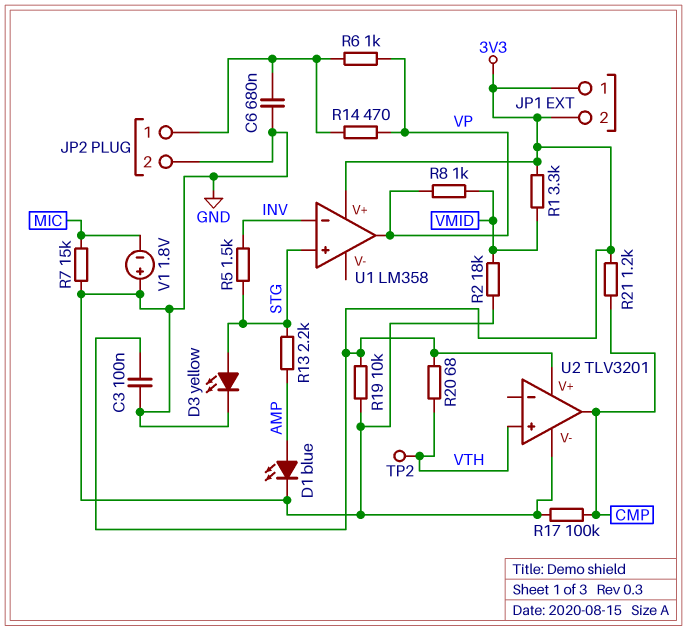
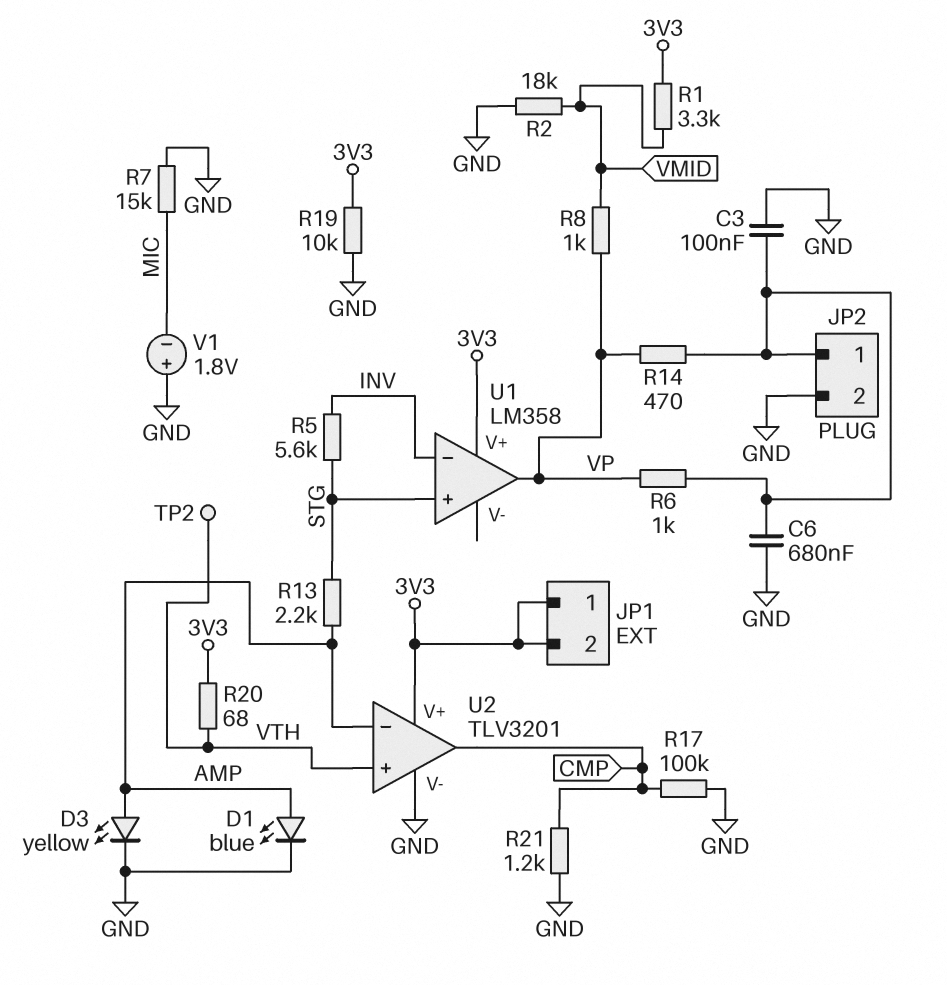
C3: 100nF (3V3, GND) -> 100nF (GND, JP2/1)
D3: LED yellow (A STG, K GND) -> LED yellow (A AMP, K GND)
R5: 1.5k (INV, STG) -> 5.6k (INV, STG)
R21: 1.2k (3V3, CMP) -> 1.2k (CMP, GND)
U2 pin in-: none -> AMP

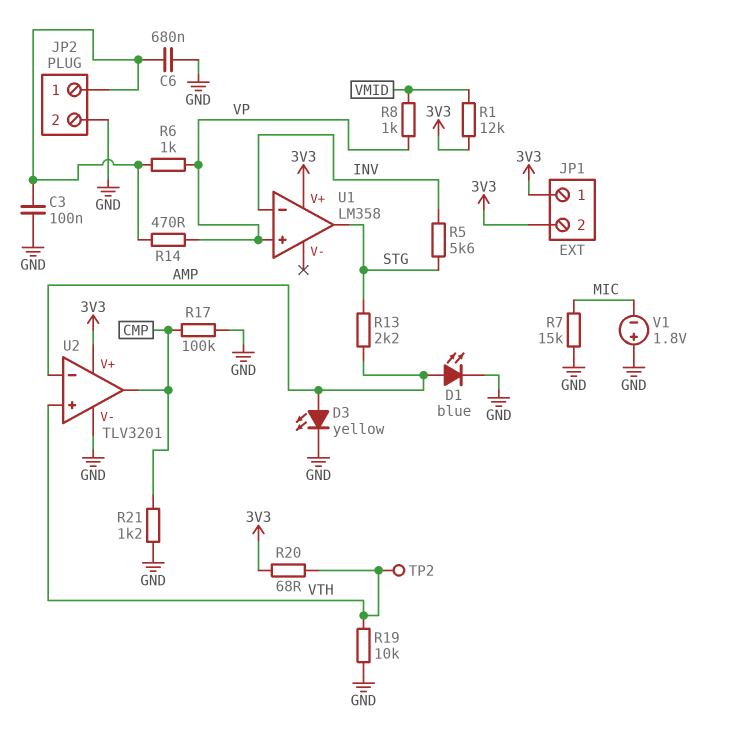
R1: 3.3k (3V3, VMID) -> 12k (3V3, VMID)
R2: 18k (GND, VMID) -> none
R19: 10k (3V3, GND) -> 10k (GND, VTH)
U1 pin in+: STG -> VP
U1 pin out: VP -> STG

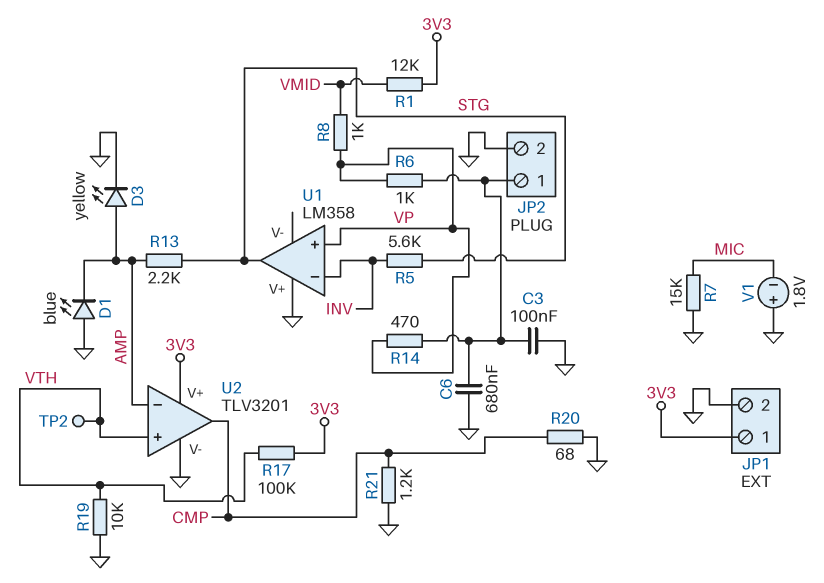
D1: LED blue (A AMP, K GND) -> LED blue (A GND, K AMP)
JP1 pin 2: 3V3 -> GND
R17: 100k (CMP, GND) -> 100k (3V3, VTH)
R20: 68 (3V3, VTH) -> 68 (CMP, GND)
U1 pin V+: 3V3 -> GND

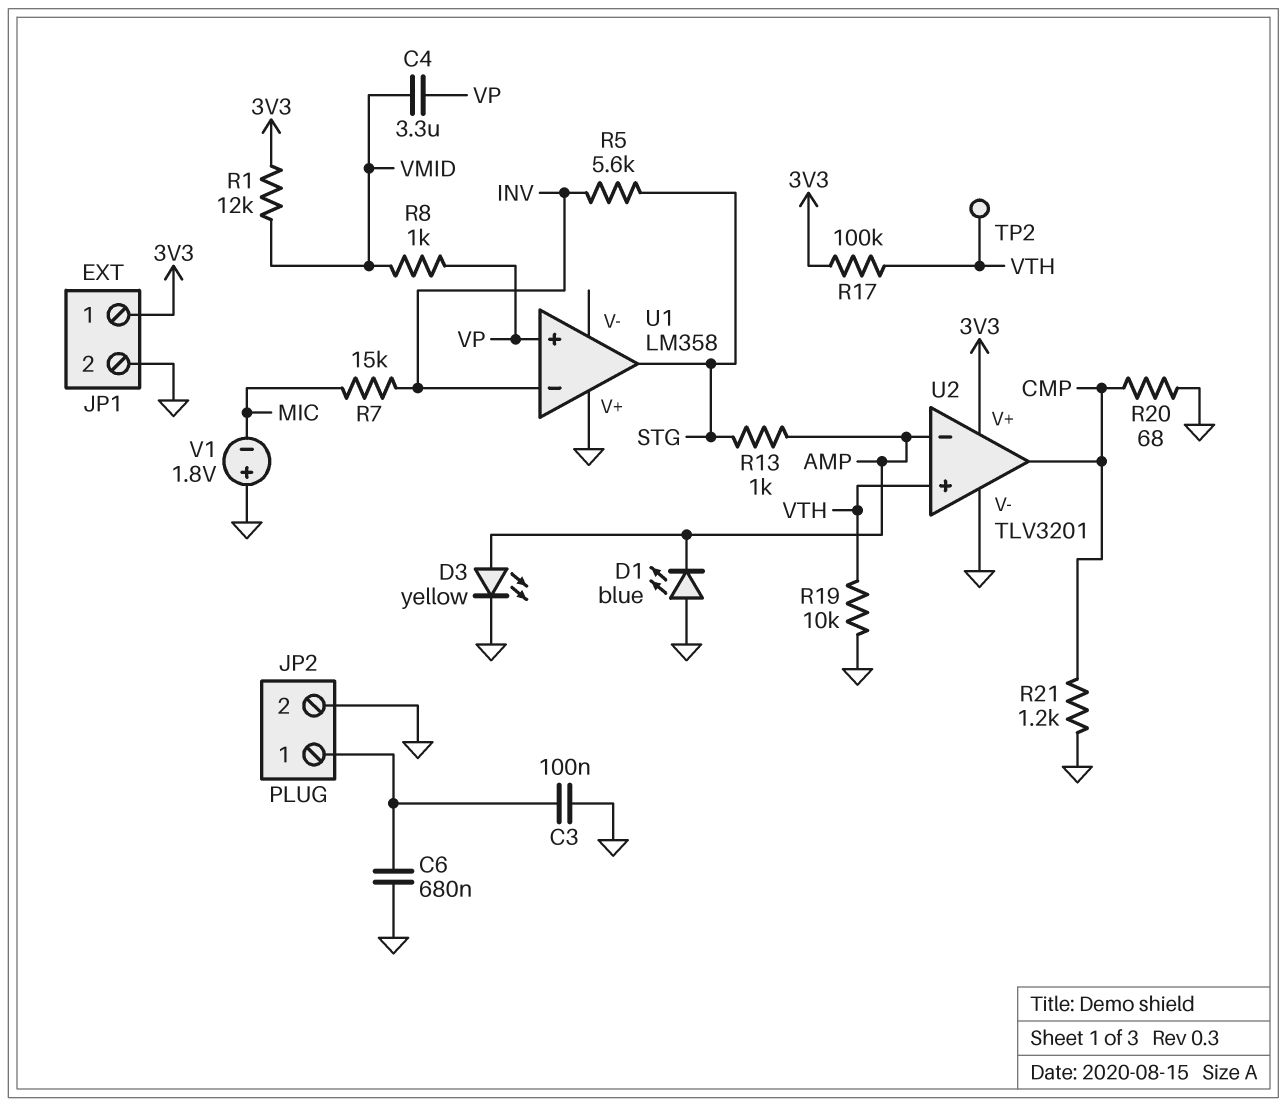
C4: none -> 3.3uF (VMID, VP)
R6: 1k (JP2/1, VP) -> none
R7: 15k (GND, MIC) -> 15k (INV, MIC)
R13: 2.2k (AMP, STG) -> 1k (AMP, STG)
R14: 470 (JP2/1, VP) -> none

